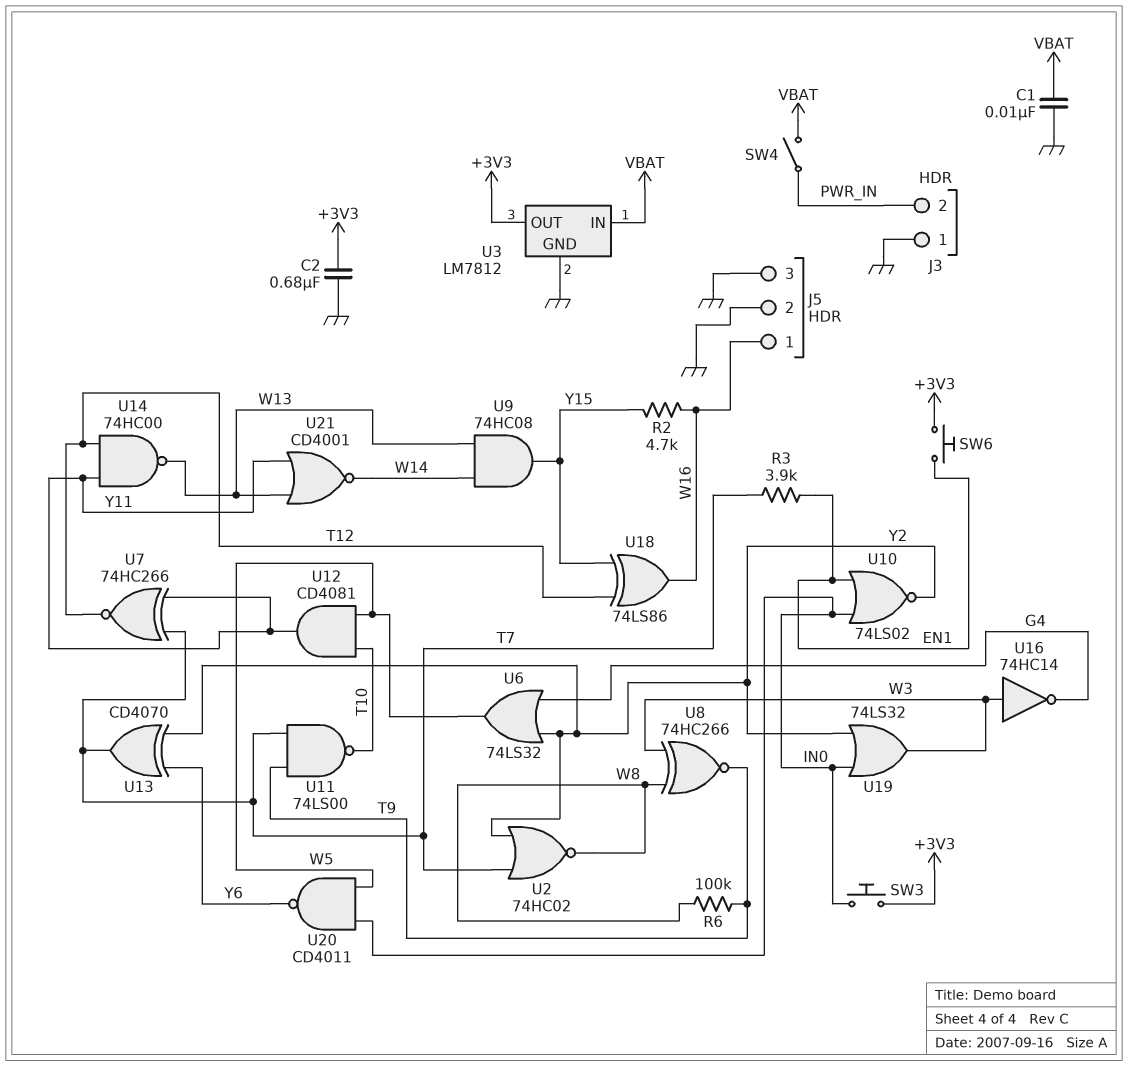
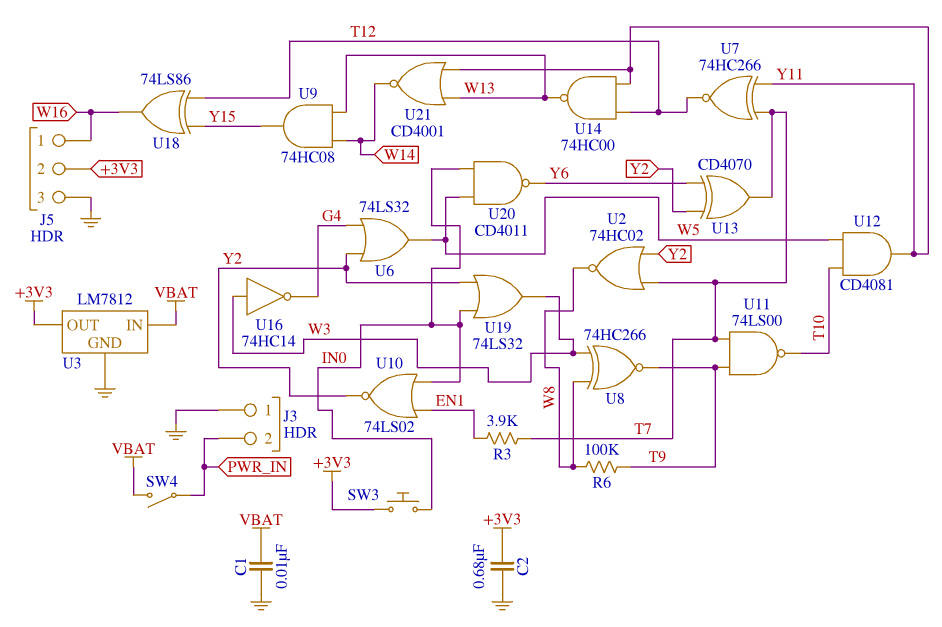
J5 pin 2: GND -> +3V3
R2: 4.7k (W16, Y15) -> none
SW6: button (+3V3, EN1) -> none

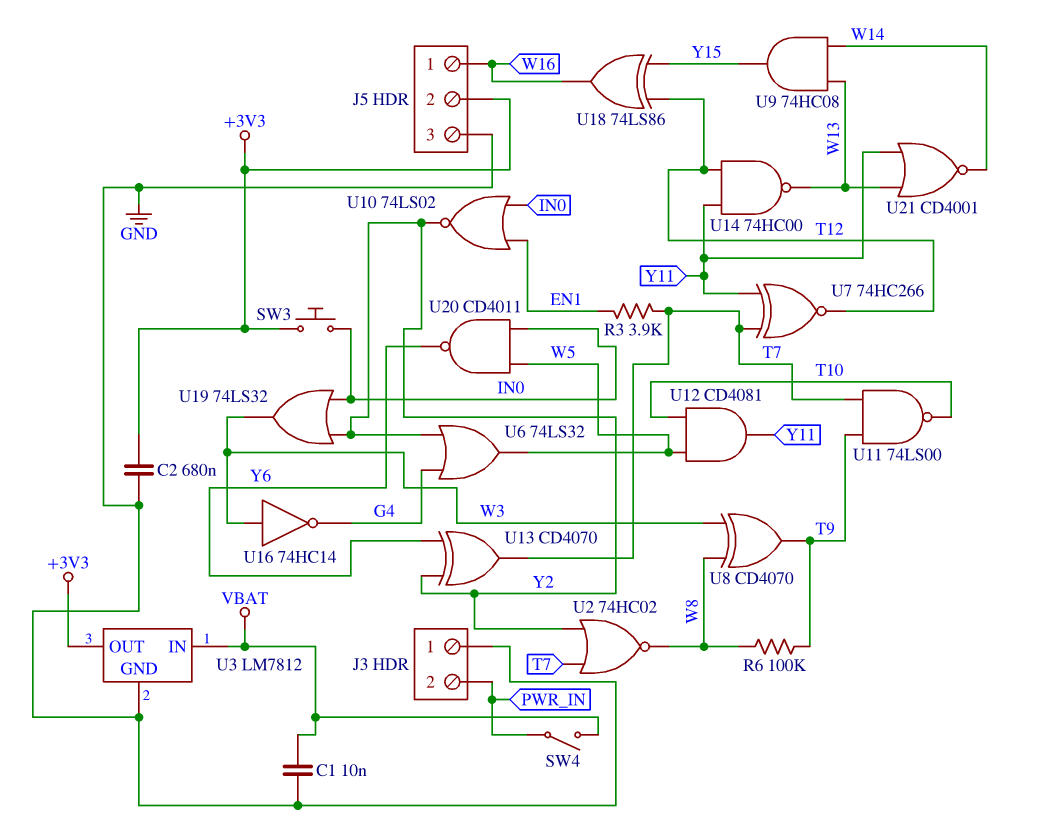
U8: XNOR 74HC266 (in W3, in W8, out T9) -> XOR CD4070 (in W3, in W8, out T9)

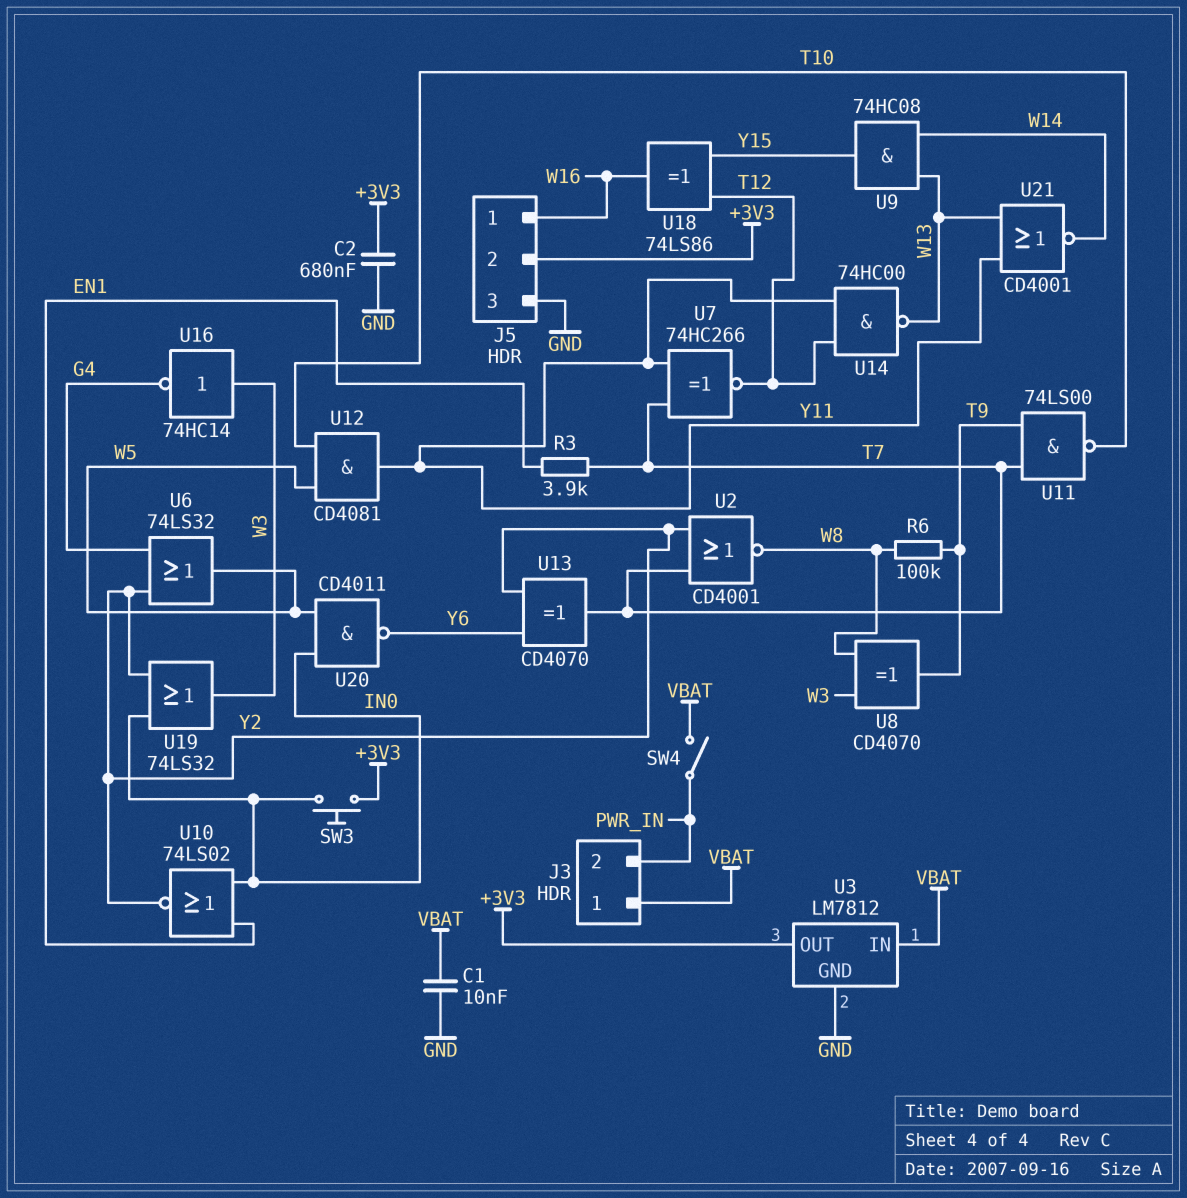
J3 pin 1: GND -> VBAT
U2: NOR 74HC02 (in T7, in Y2, out W8) -> NOR CD4001 (in T7, in Y2, out W8)

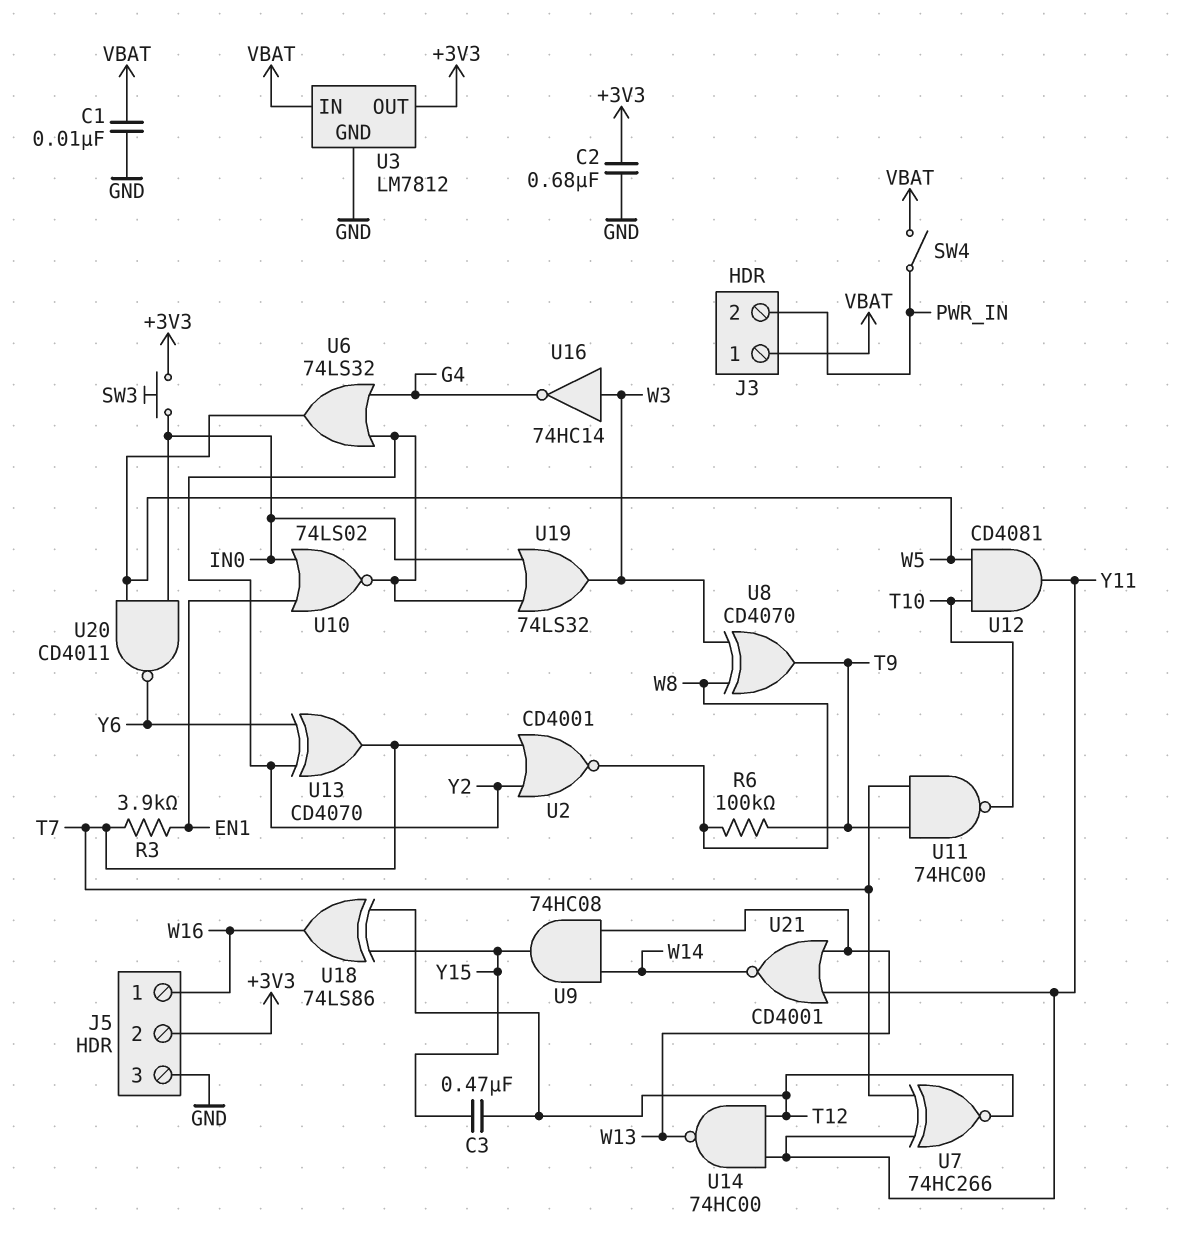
C3: none -> 470nF (T12, Y15)
U11: NAND 74LS00 (in T7, in T9, out T10) -> NAND 74HC00 (in T7, in T9, out T10)

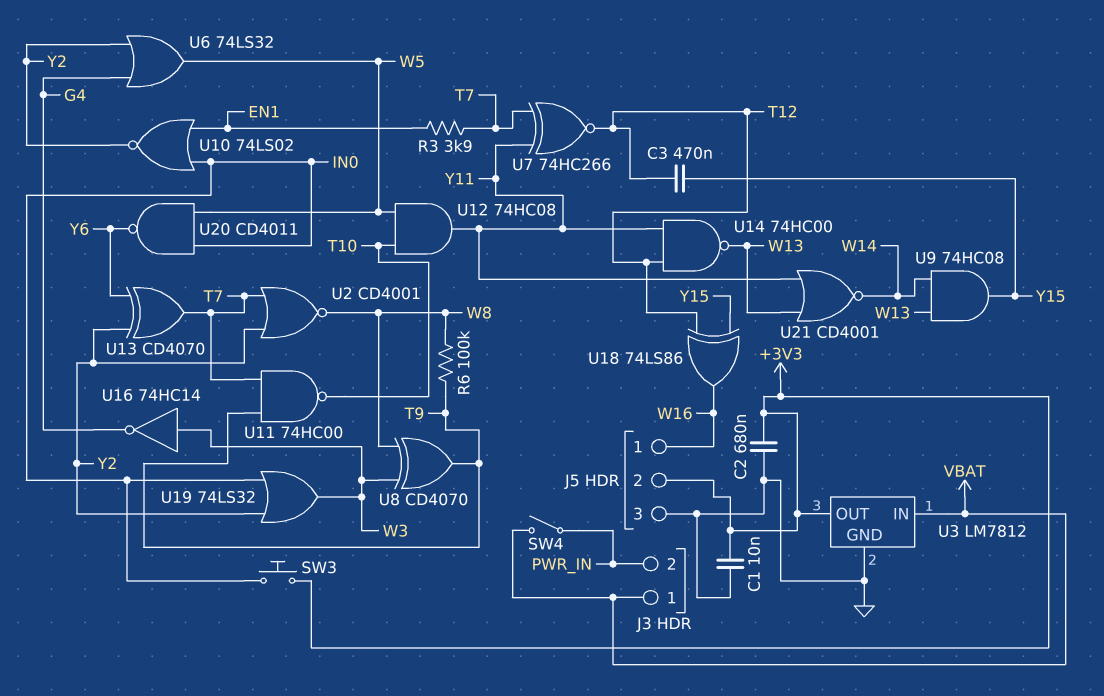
C1: 10nF (GND, VBAT) -> 10nF (+3V3, GND)
U12: AND CD4081 (in T10, in W5, out Y11) -> AND 74HC08 (in T10, in W5, out Y11)

